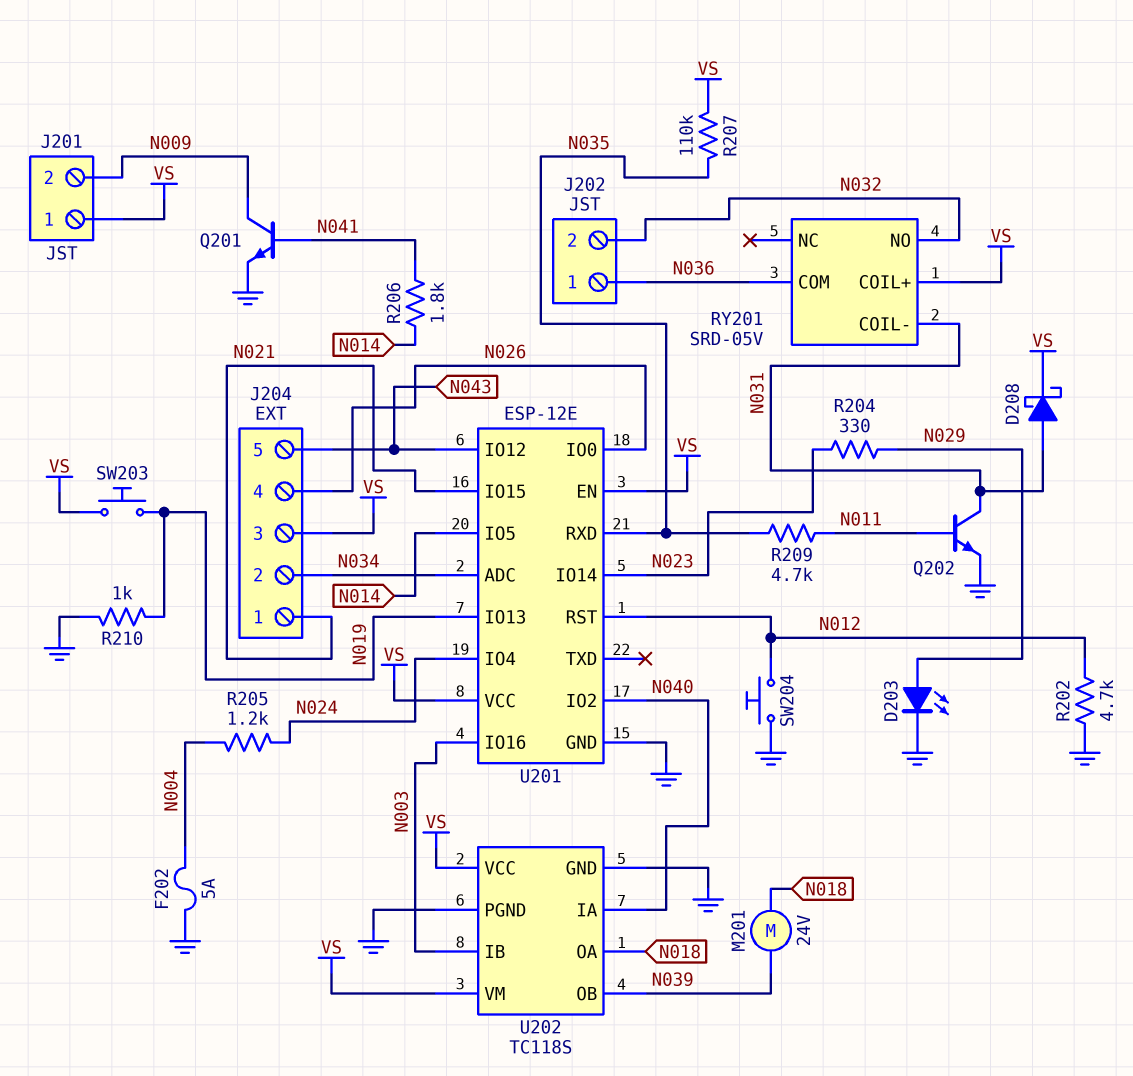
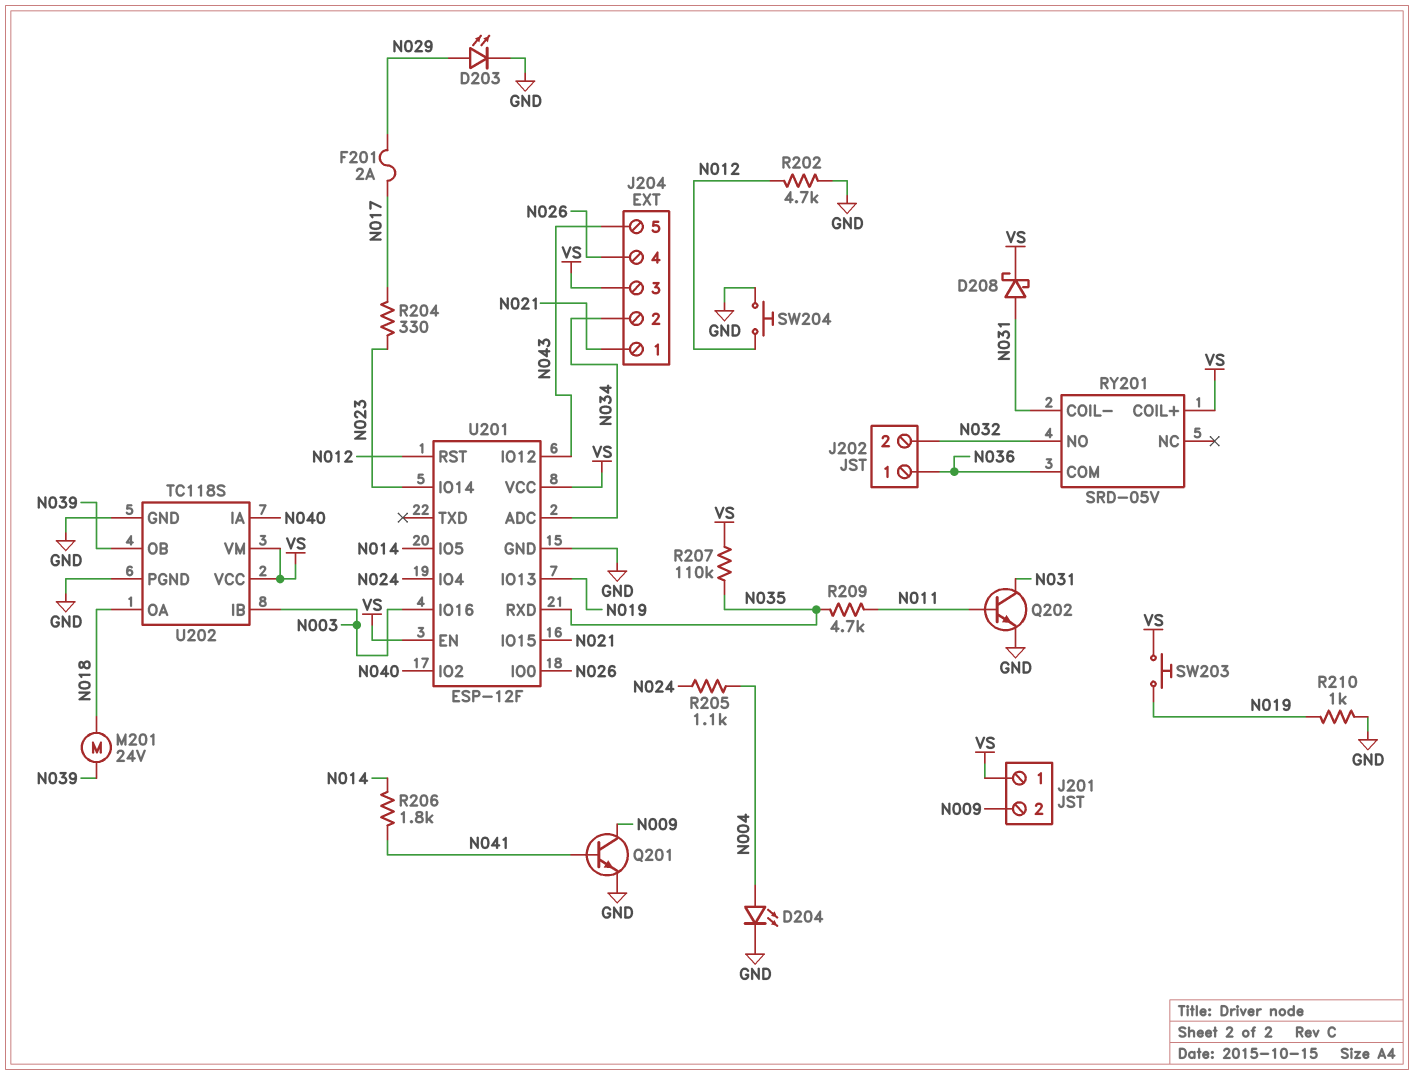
D204: none -> LED (A N004, K GND)
F201: none -> 2A (N017, N029)
F202: 5A (GND, N004) -> none
R204: 330 (N023, N029) -> 330 (N017, N023)
R205: 1.2k (N004, N024) -> 1.1k (N004, N024)
U201: ESP-12E -> ESP-12F

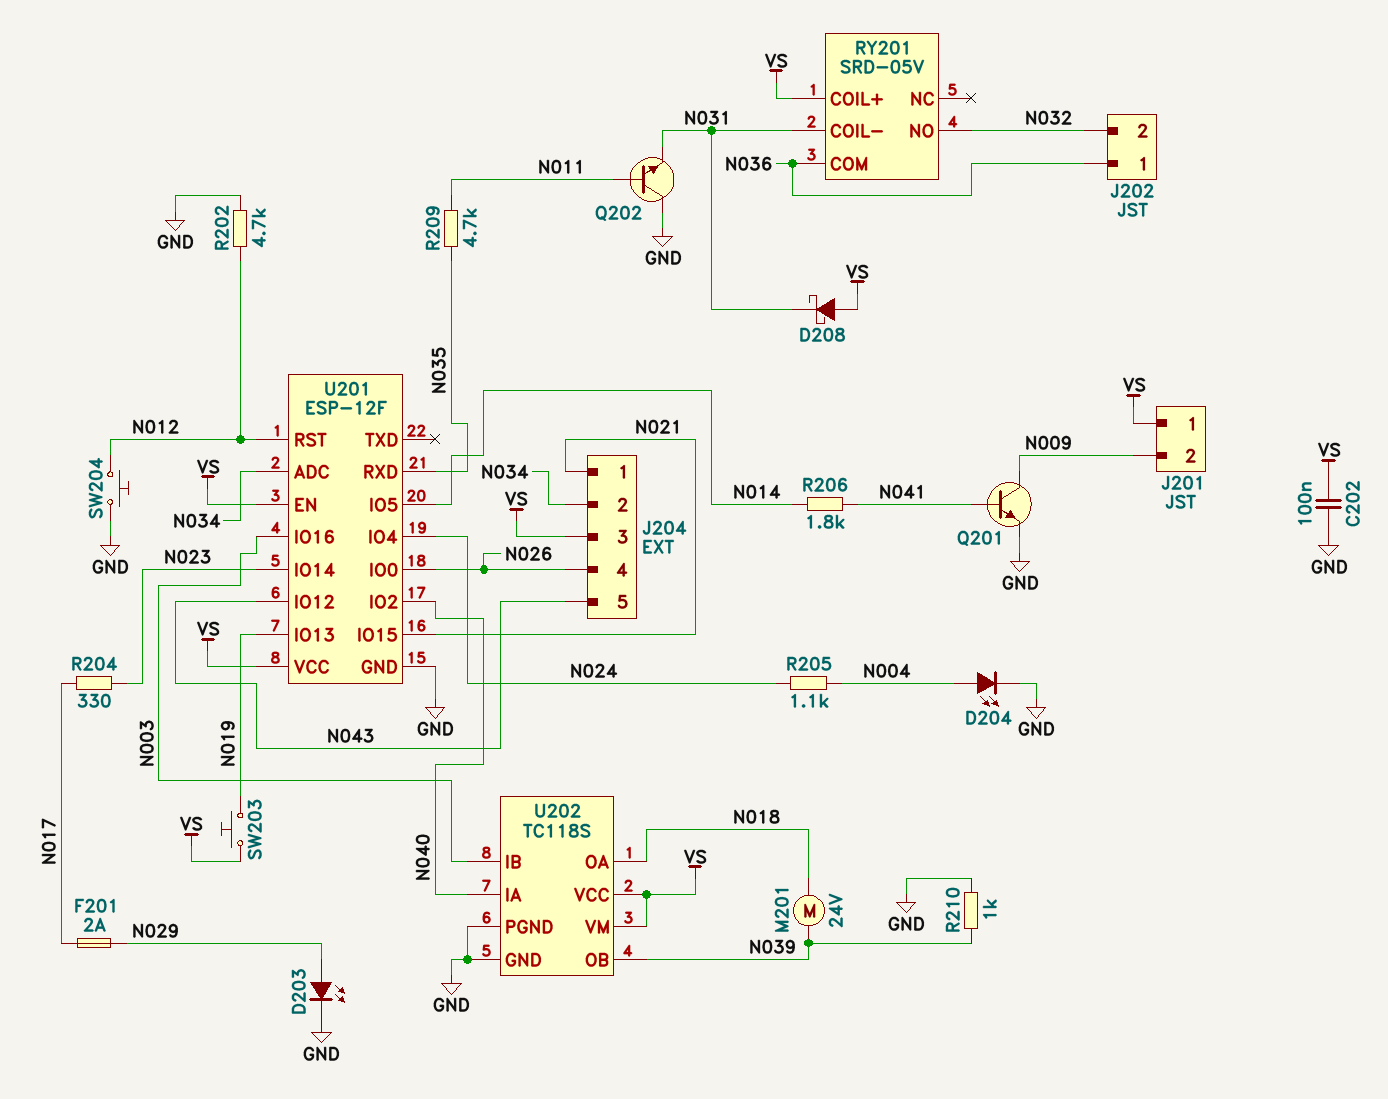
C202: none -> 100nF (GND, VS)
D208: schottky (A N031, K VS) -> schottky (A VS, K N031)
Q202: NPN (B N011, C N031, E GND) -> NPN (B N011, C GND, E N031)
R207: 110k (N035, VS) -> none
R210: 1k (GND, N019) -> 1k (GND, N039)

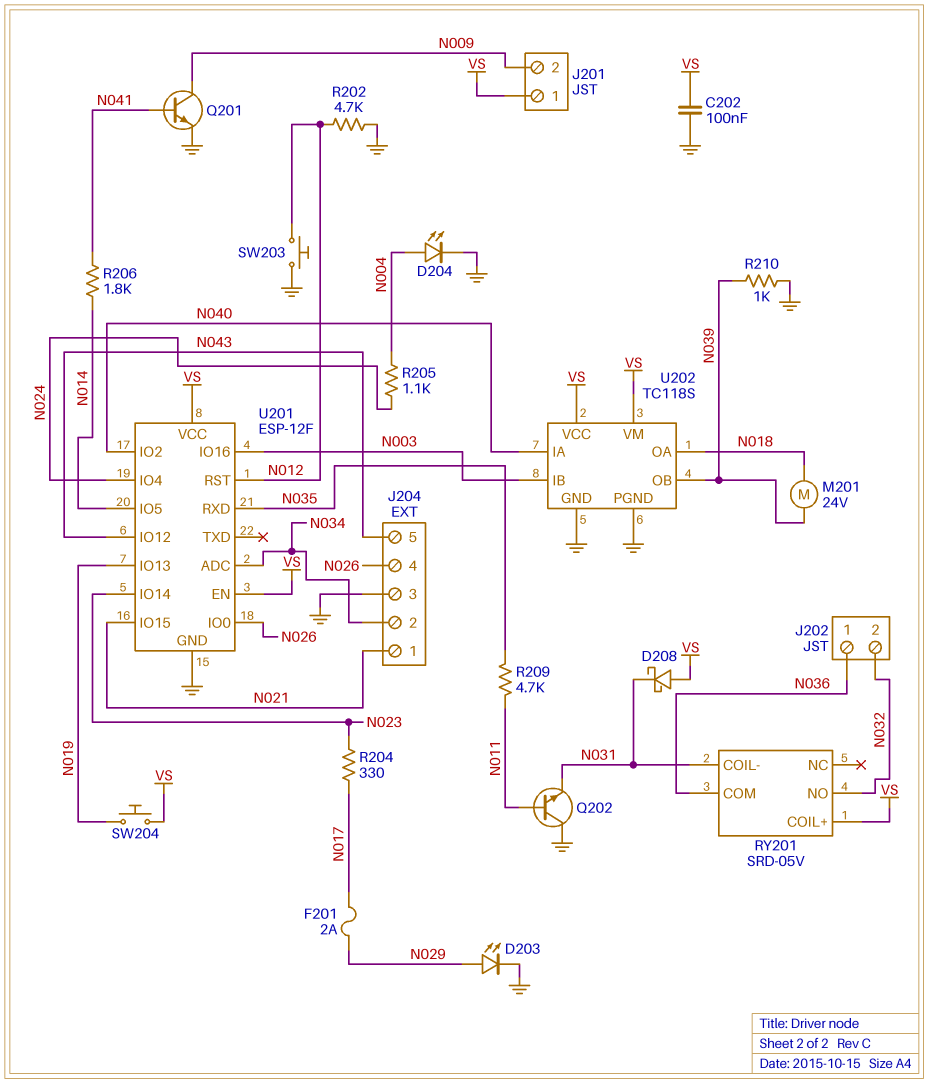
J204 pin 3: VS -> GND
SW203: button (N019, VS) -> button (GND, N012)
SW204: button (GND, N012) -> button (N019, VS)

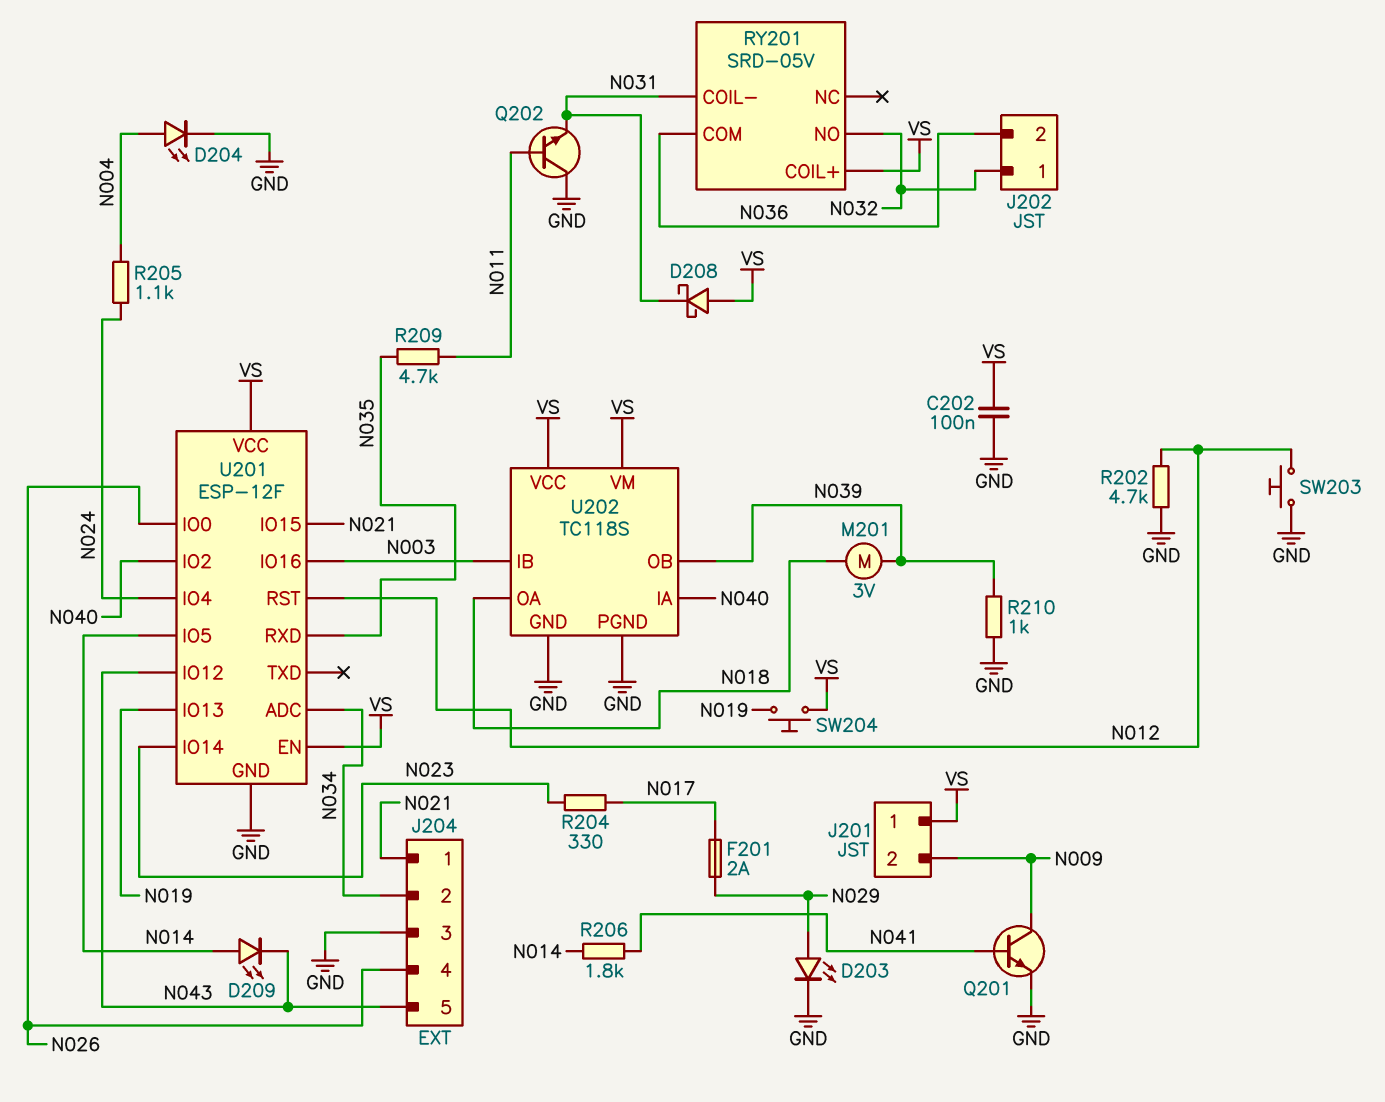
D209: none -> LED (A N014, K N043)
J202 pin 1: N036 -> N032
J202 pin 2: N032 -> N036
M201: motor 24V (N018, N039) -> motor 3V (N018, N039)

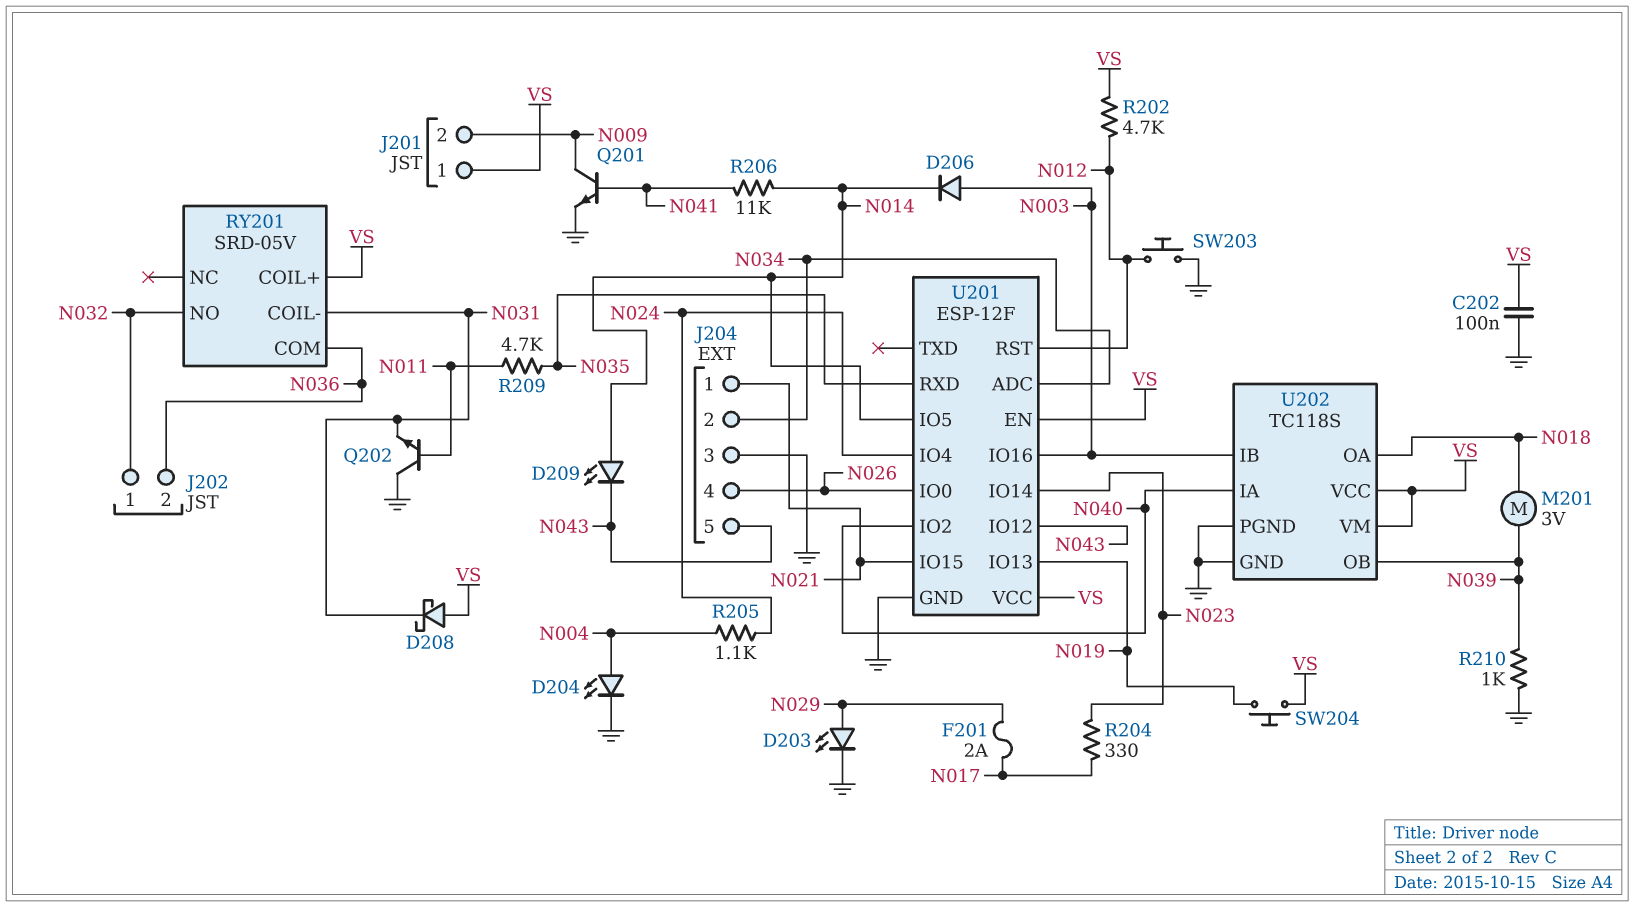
D206: none -> diode (A N003, K N014)
R202: 4.7k (GND, N012) -> 4.7k (N012, VS)
R206: 1.8k (N014, N041) -> 11k (N014, N041)

